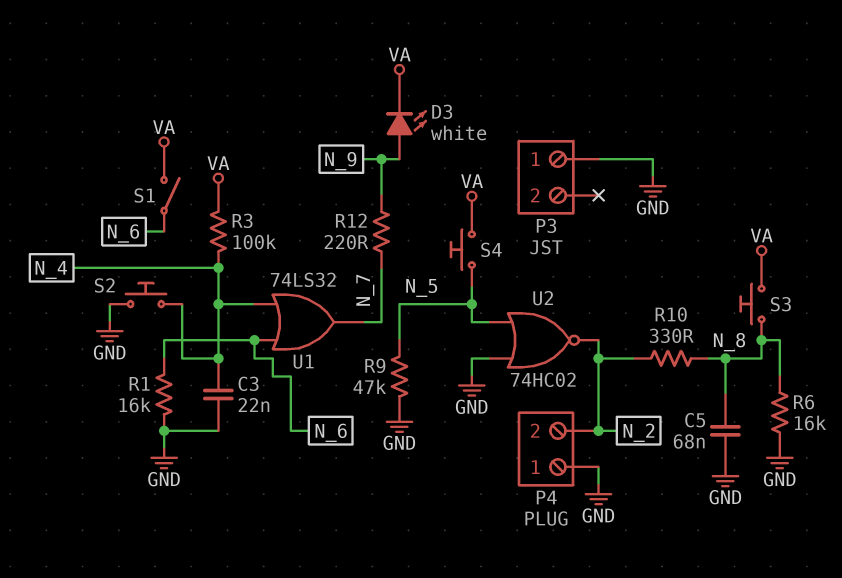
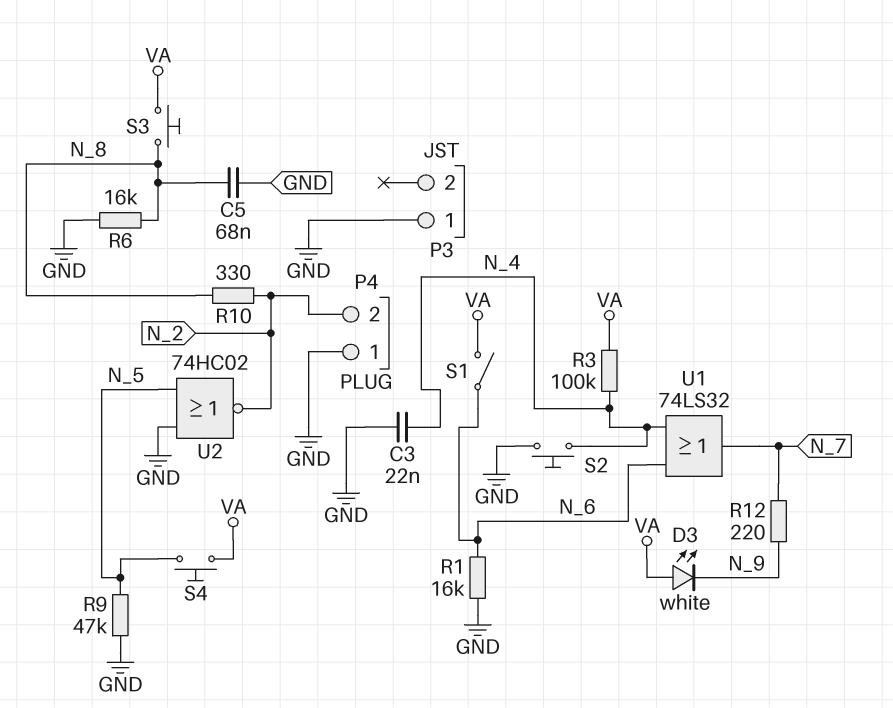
D3: LED white (A N_9, K VA) -> LED white (A VA, K N_9)

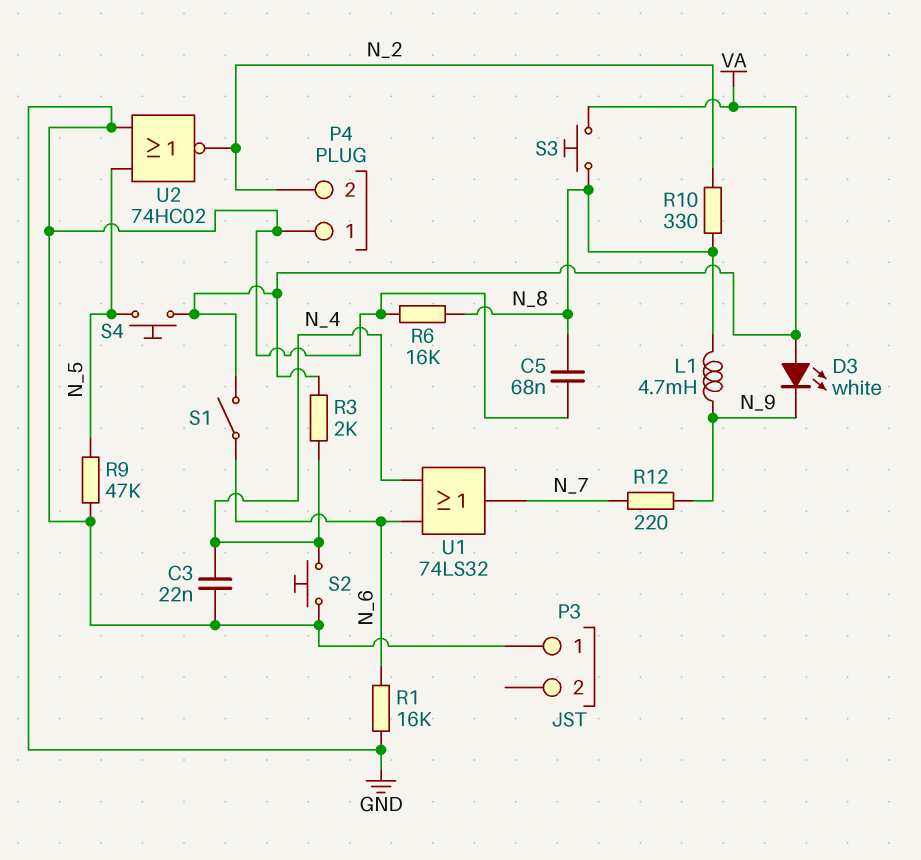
L1: none -> 4.7mH (N_8, N_9)
R3: 100k (N_4, VA) -> 2k (N_4, VA)

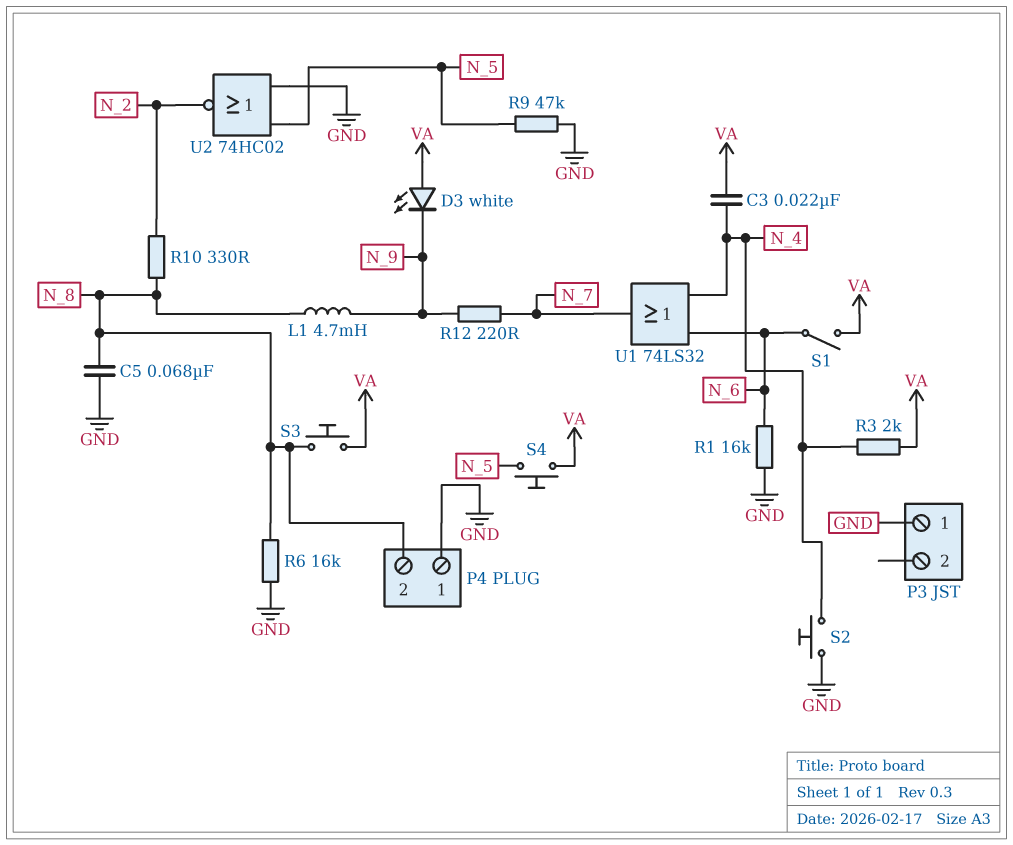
C3: 22nF (GND, N_4) -> 22nF (N_4, VA)
P4 pin 2: N_2 -> N_8

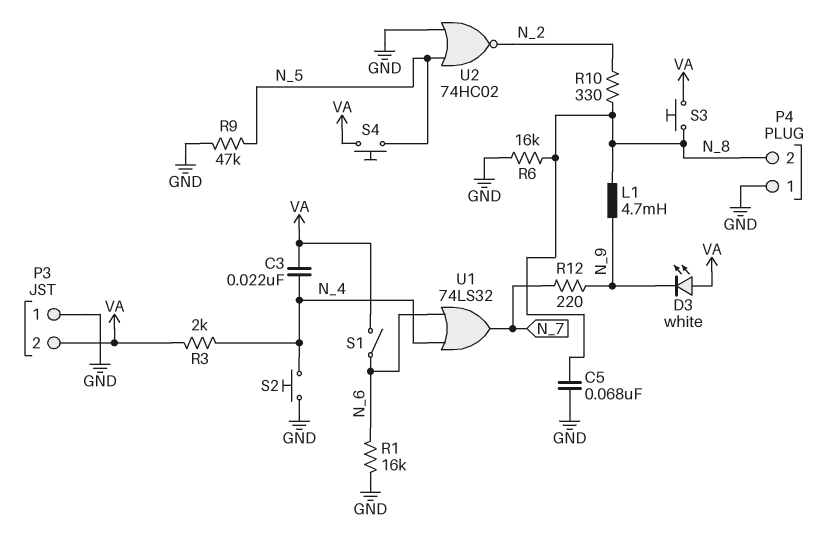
P3 pin 2: none -> VA

